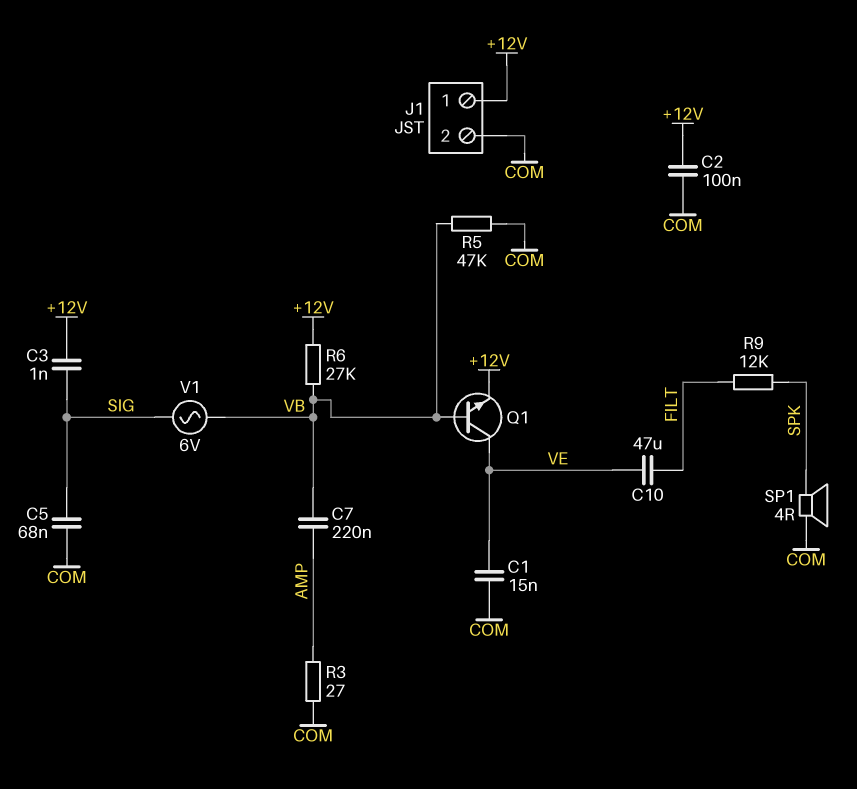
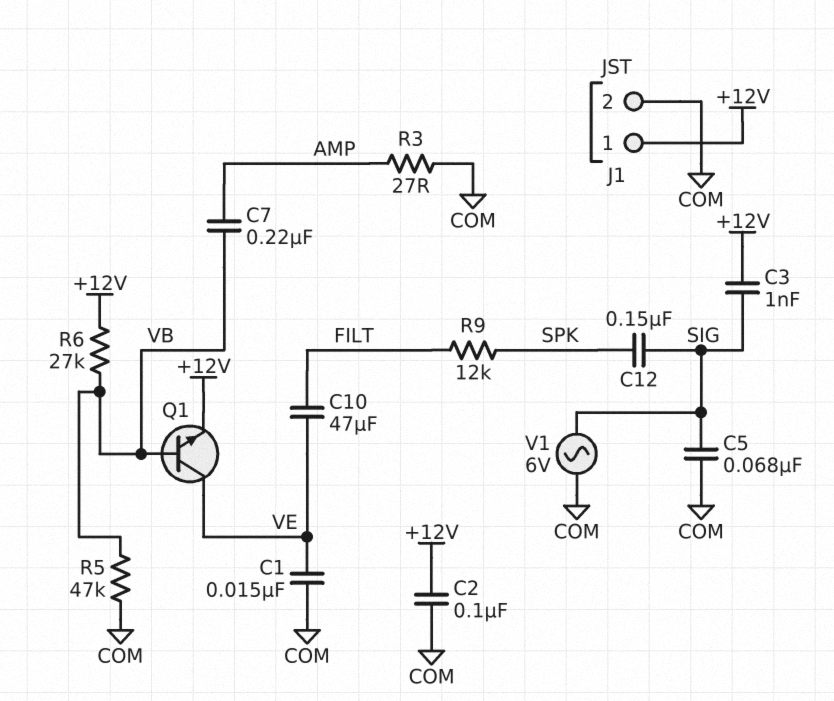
C12: none -> 150nF (SIG, SPK)
SP1: speaker 4R (COM, SPK) -> none
V1: AC 6V (SIG, VB) -> AC 6V (COM, SIG)

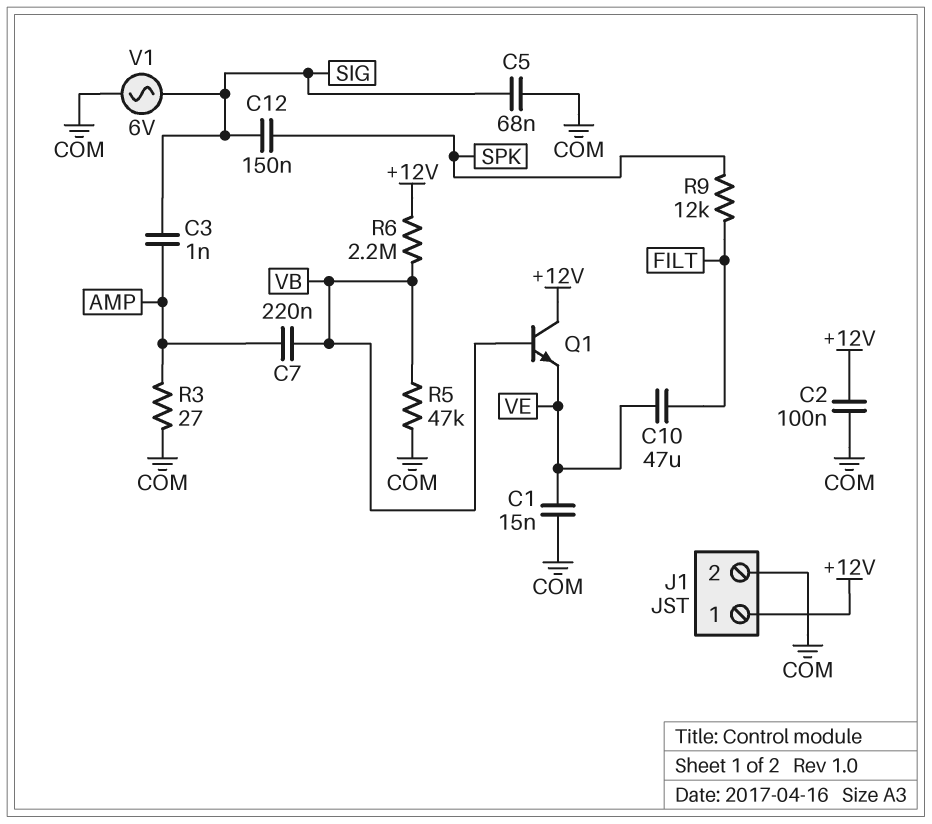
C3: 1nF (+12V, SIG) -> 1nF (AMP, SIG)
Q1: NPN (B VB, C VE, E +12V) -> NPN (B VB, C +12V, E VE)
R6: 27k (+12V, VB) -> 2.2M (+12V, VB)

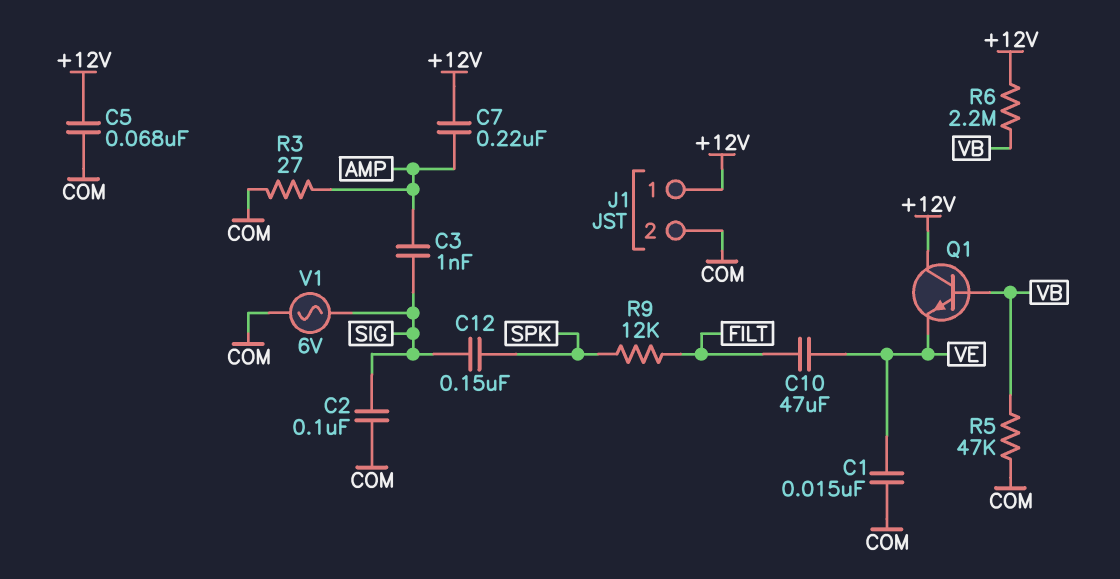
C2: 100nF (+12V, COM) -> 100nF (COM, SIG)
C5: 68nF (COM, SIG) -> 68nF (+12V, COM)
C7: 220nF (AMP, VB) -> 220nF (+12V, AMP)

